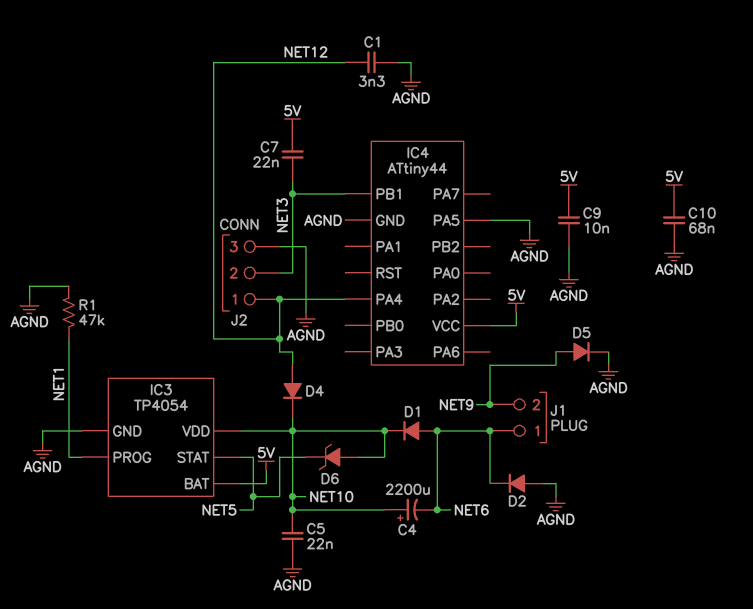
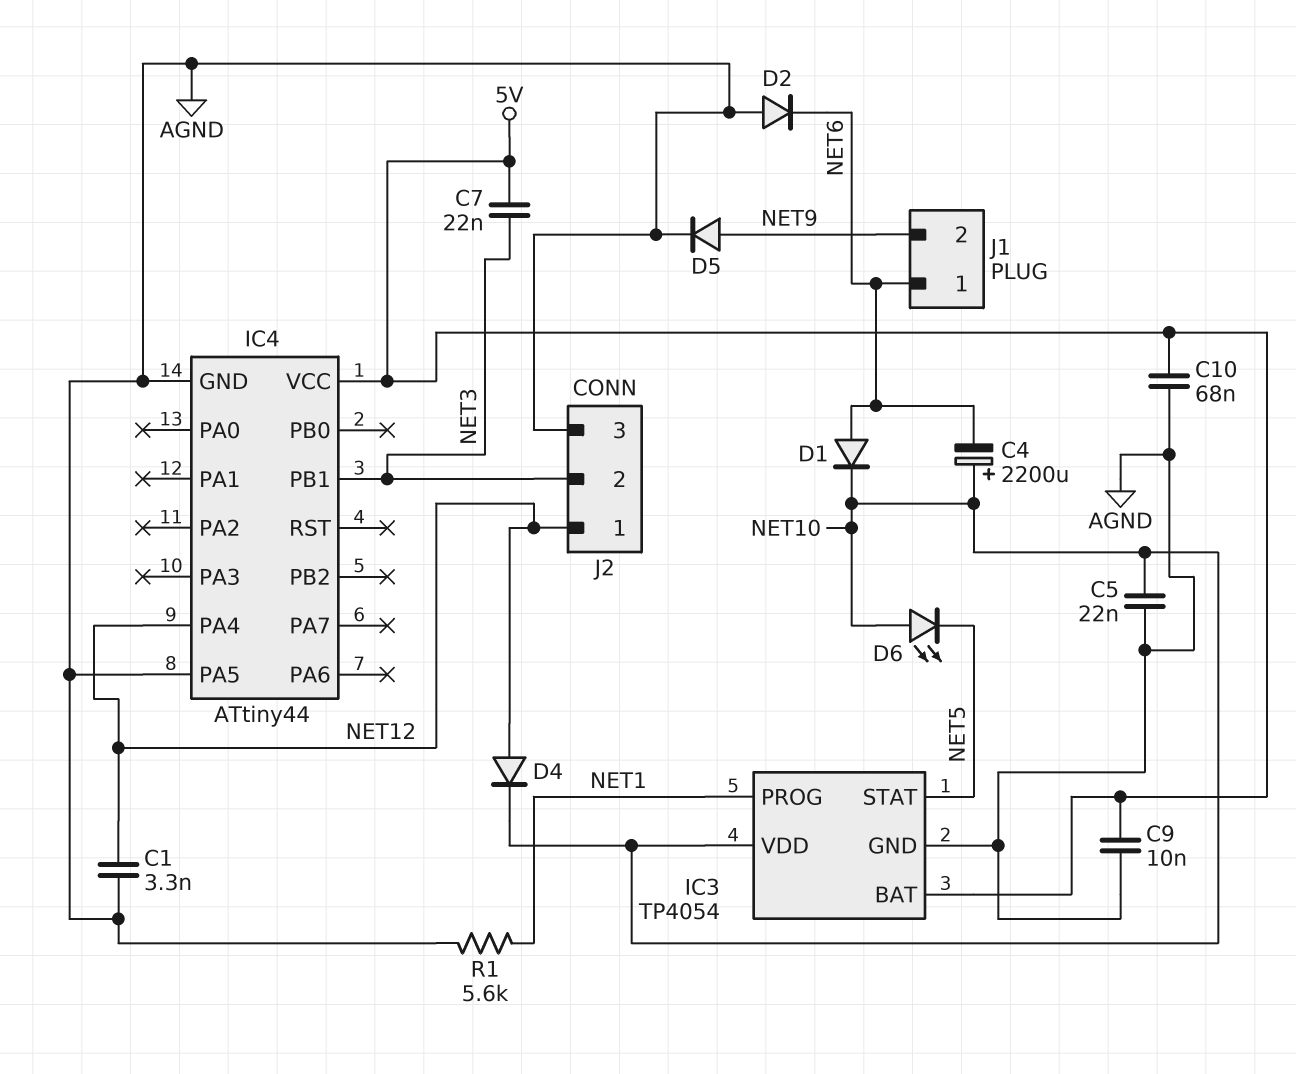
D6: zener (A NET10, K NET5) -> LED (A NET10, K NET5)
R1: 47k (AGND, NET1) -> 5.6k (AGND, NET1)

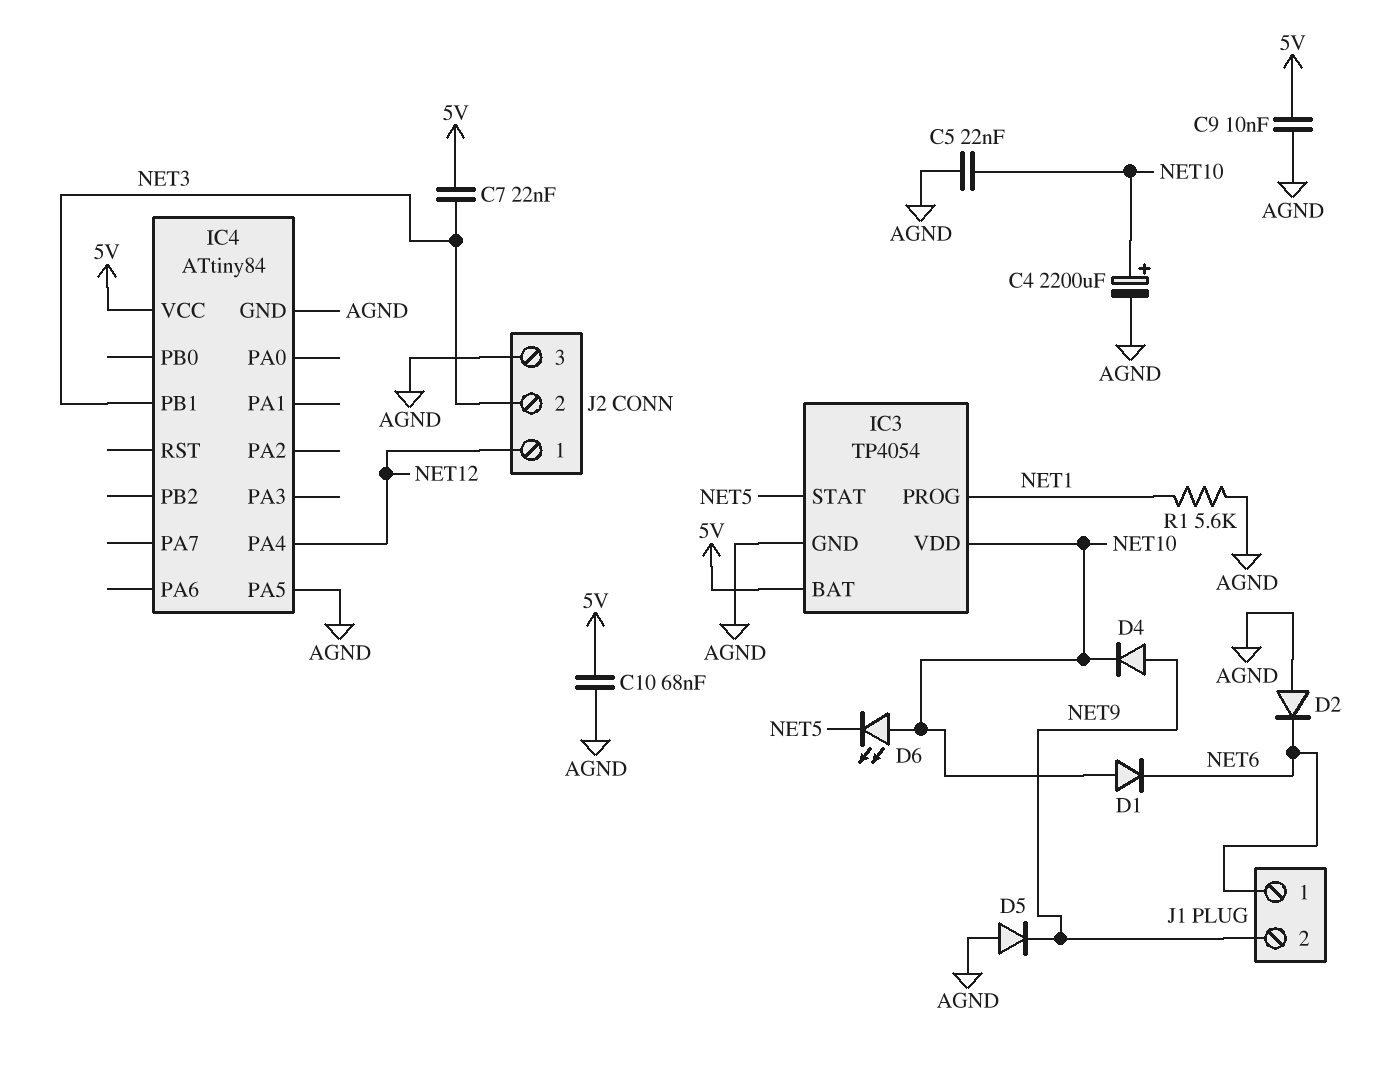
C1: 3.3nF (AGND, NET12) -> none
C4: 2200uF (plus NET10, minus NET6) -> 2200uF (plus NET10, minus AGND)
D1: diode (A NET6, K NET10) -> diode (A NET10, K NET6)
D4: diode (A NET12, K NET10) -> diode (A NET9, K NET10)
D5: diode (A NET9, K AGND) -> diode (A AGND, K NET9)
IC4: ATtiny44 -> ATtiny84

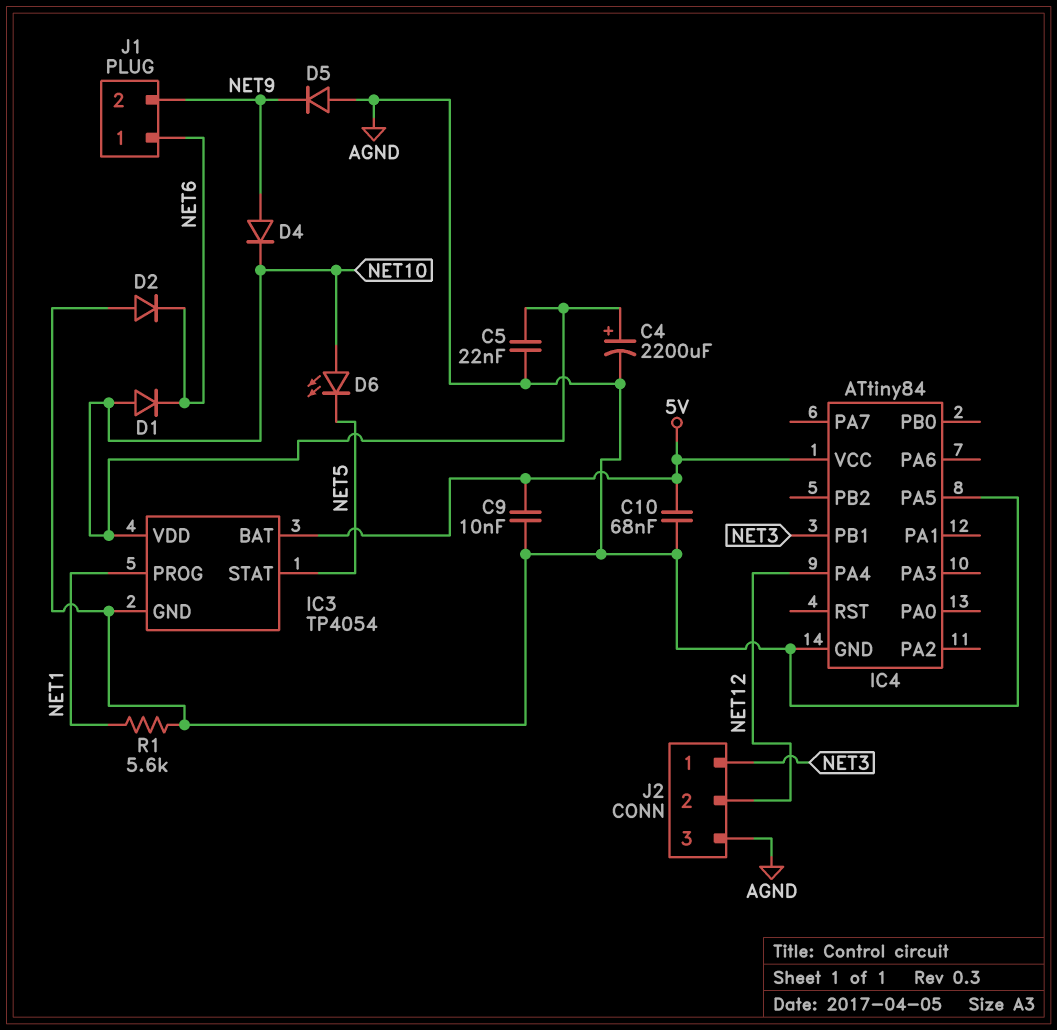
C7: 22nF (5V, NET3) -> none
J2 pin 1: NET12 -> NET3
J2 pin 2: NET3 -> NET12

